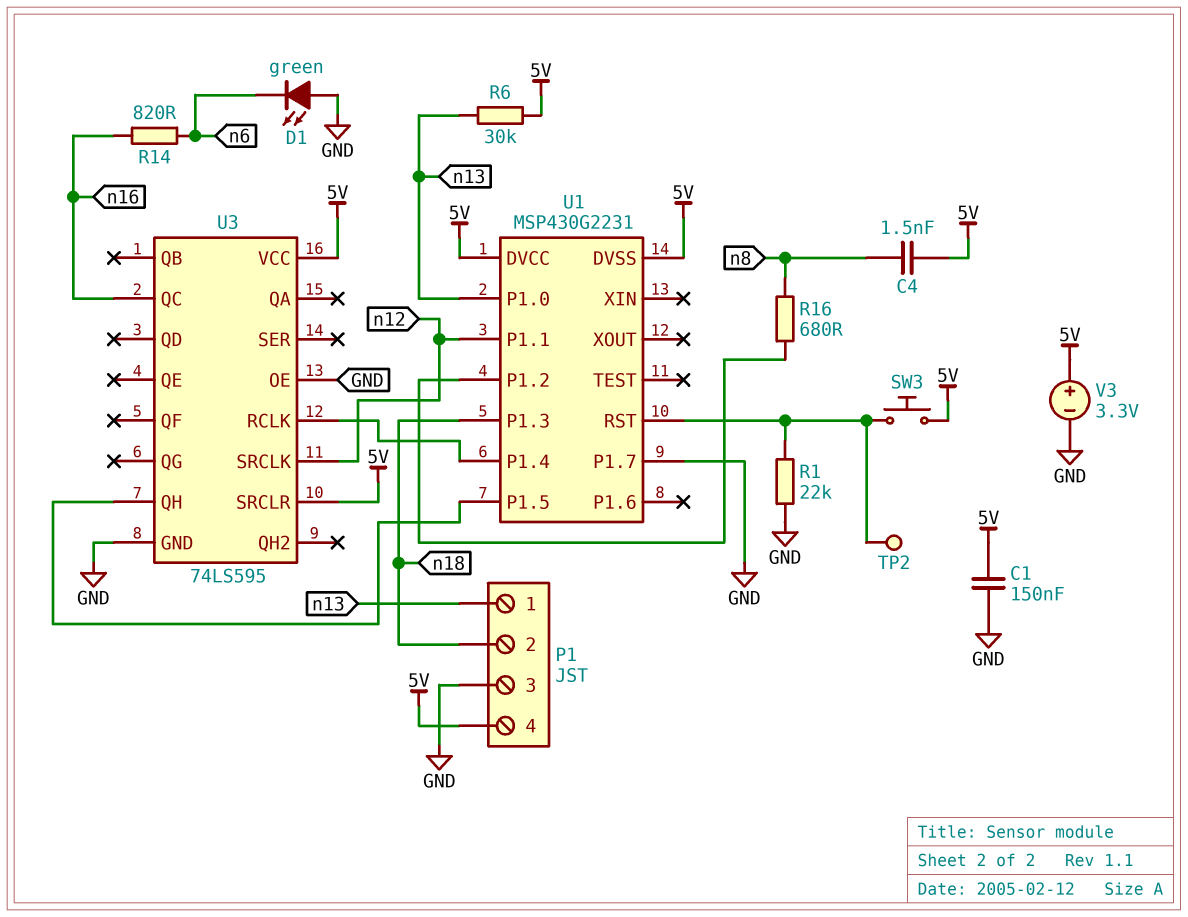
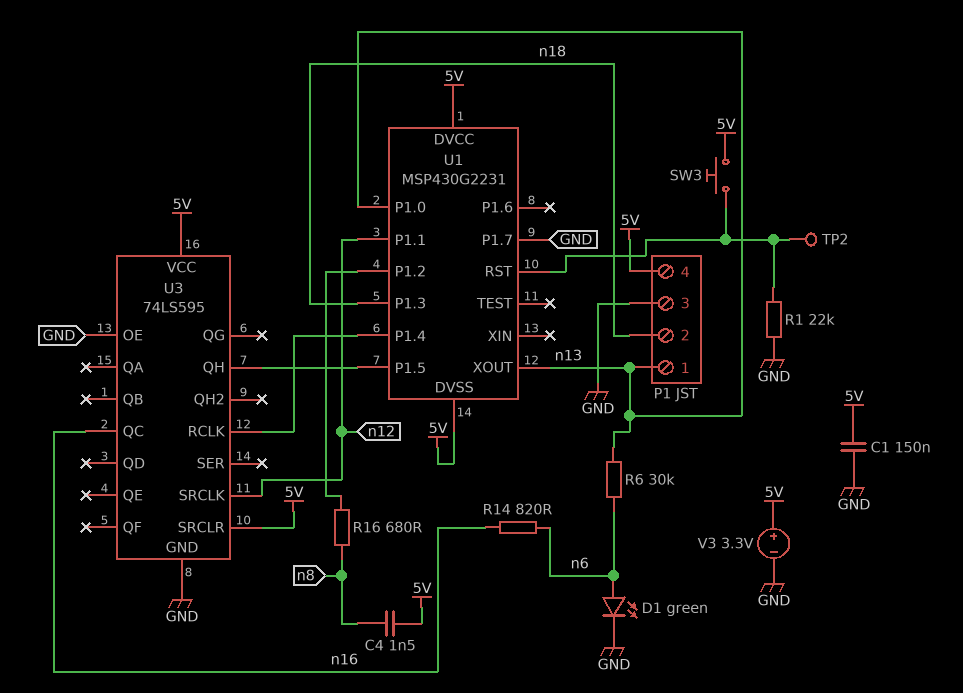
D1: LED green (A GND, K n6) -> LED green (A n6, K GND)
R6: 30k (5V, n13) -> 30k (n6, n13)
U1 pin XOUT: none -> n13

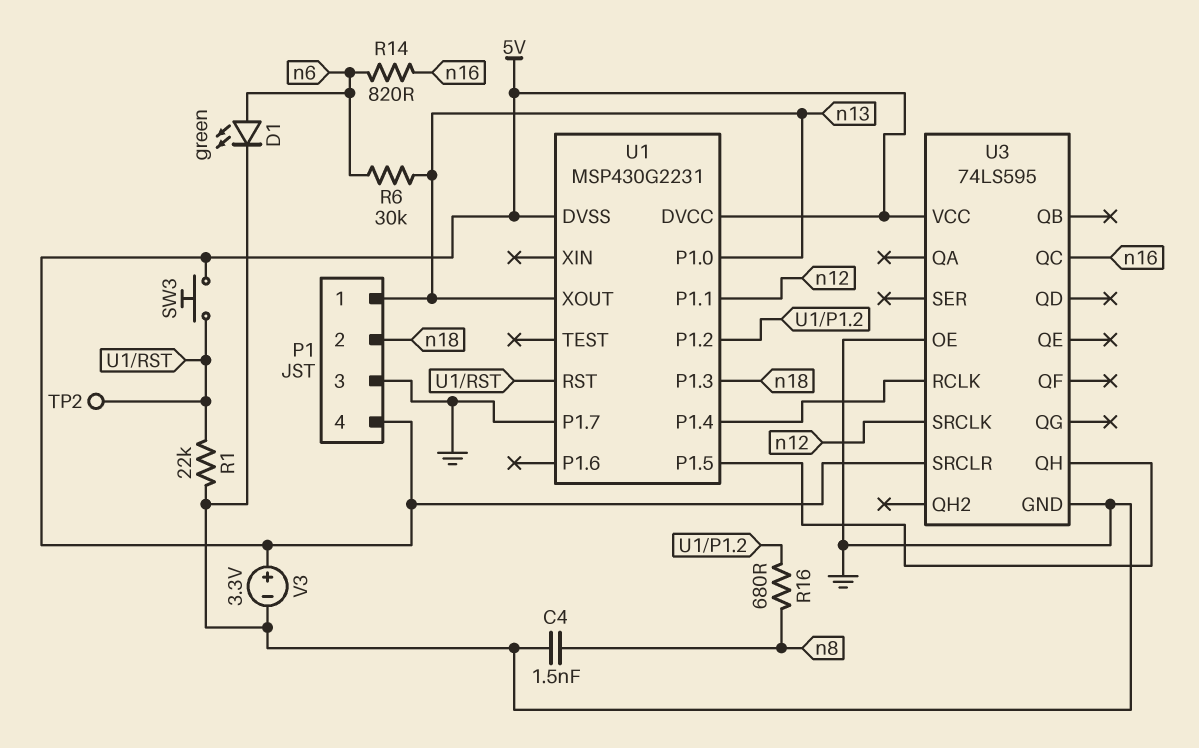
C1: 150nF (5V, GND) -> none
C4: 1.5nF (5V, n8) -> 1.5nF (GND, n8)

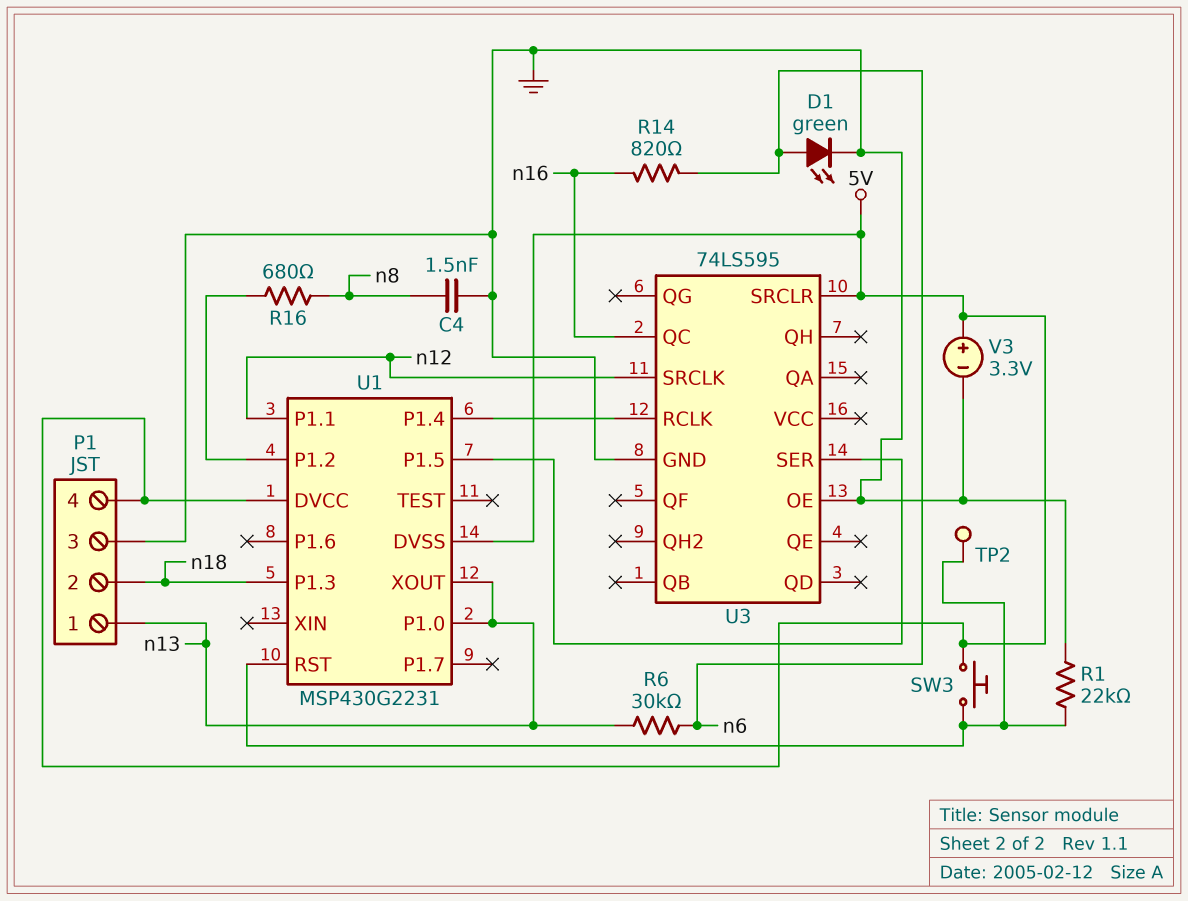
U1 pin P1.7: GND -> none
U3 pin QH: U1/P1.5 -> none
U3 pin SER: none -> U1/P1.5
U3 pin VCC: 5V -> none

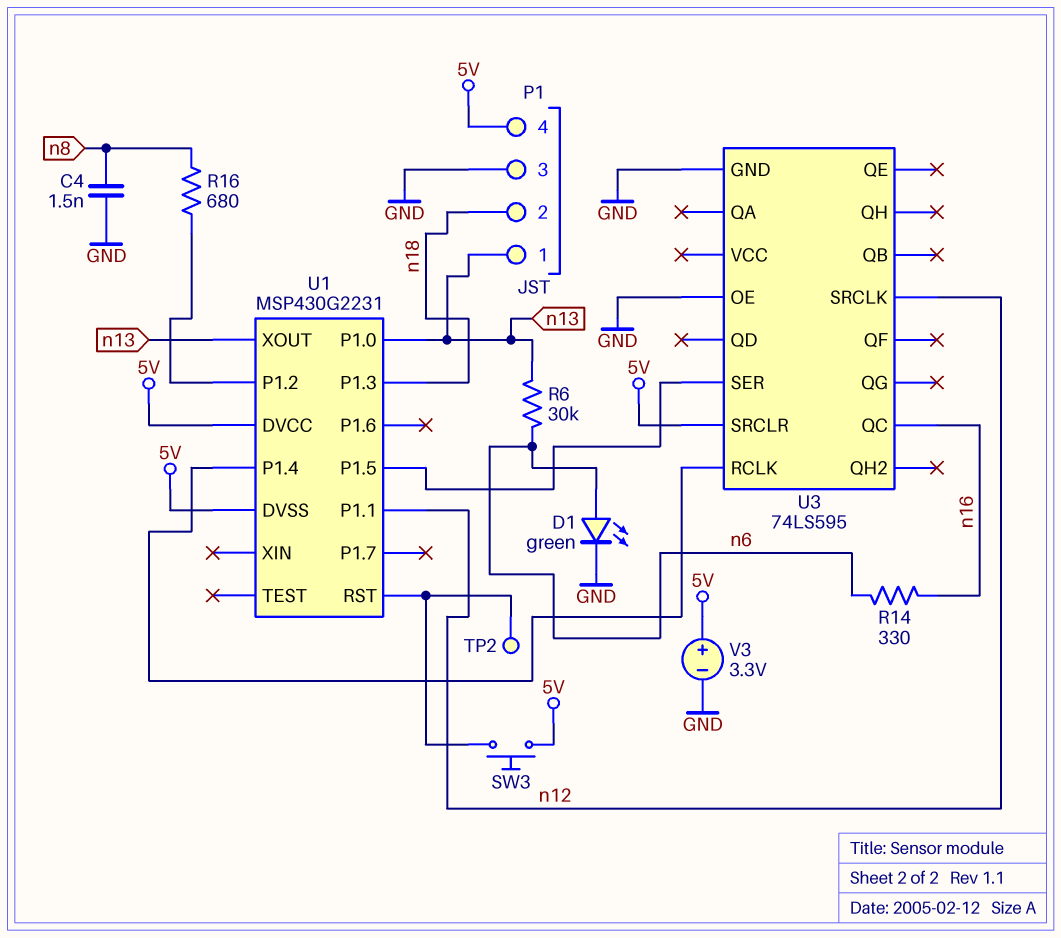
R1: 22k (GND, U1/RST) -> none
R14: 820 (n6, n16) -> 330 (n6, n16)

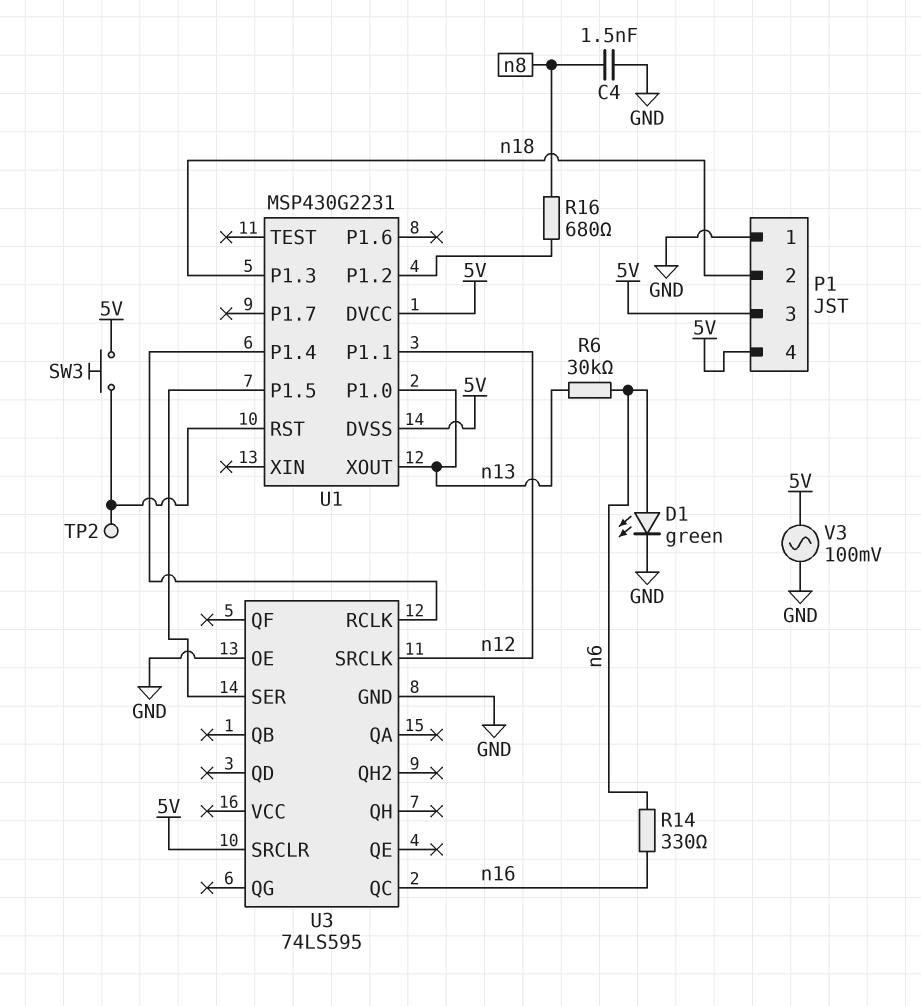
P1 pin 1: n13 -> GND
P1 pin 3: GND -> 5V
V3: 3.3V (plus 5V, minus GND) -> AC 100mV (5V, GND)

